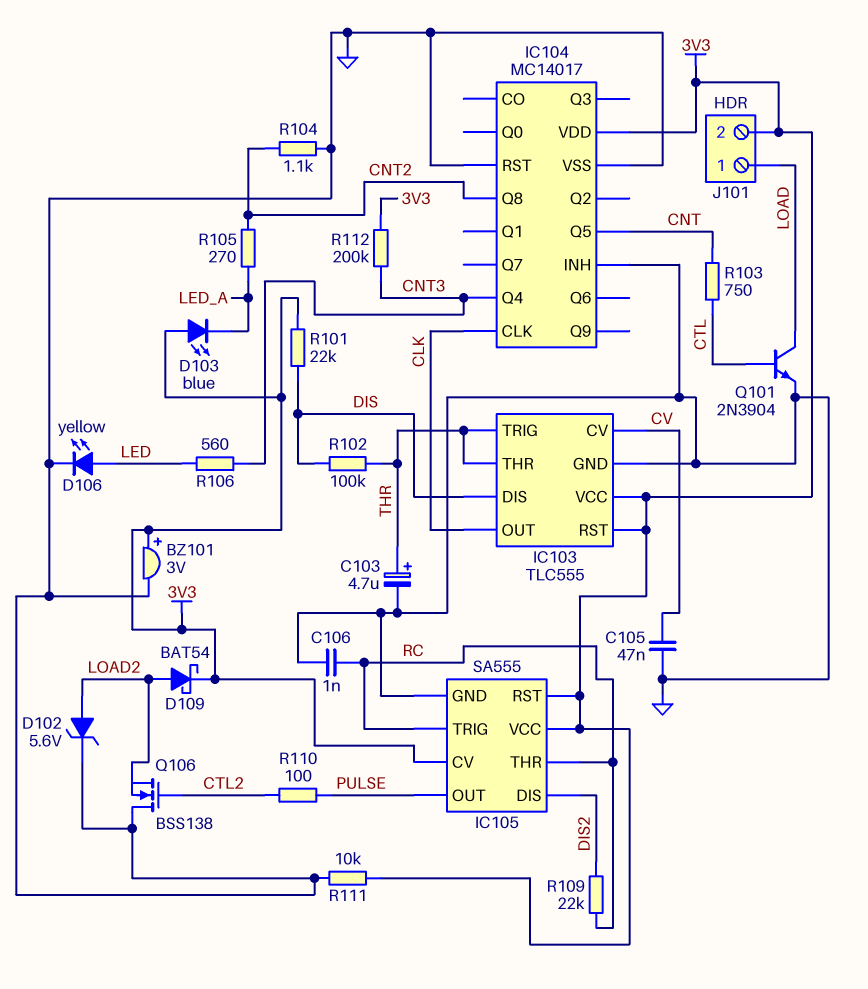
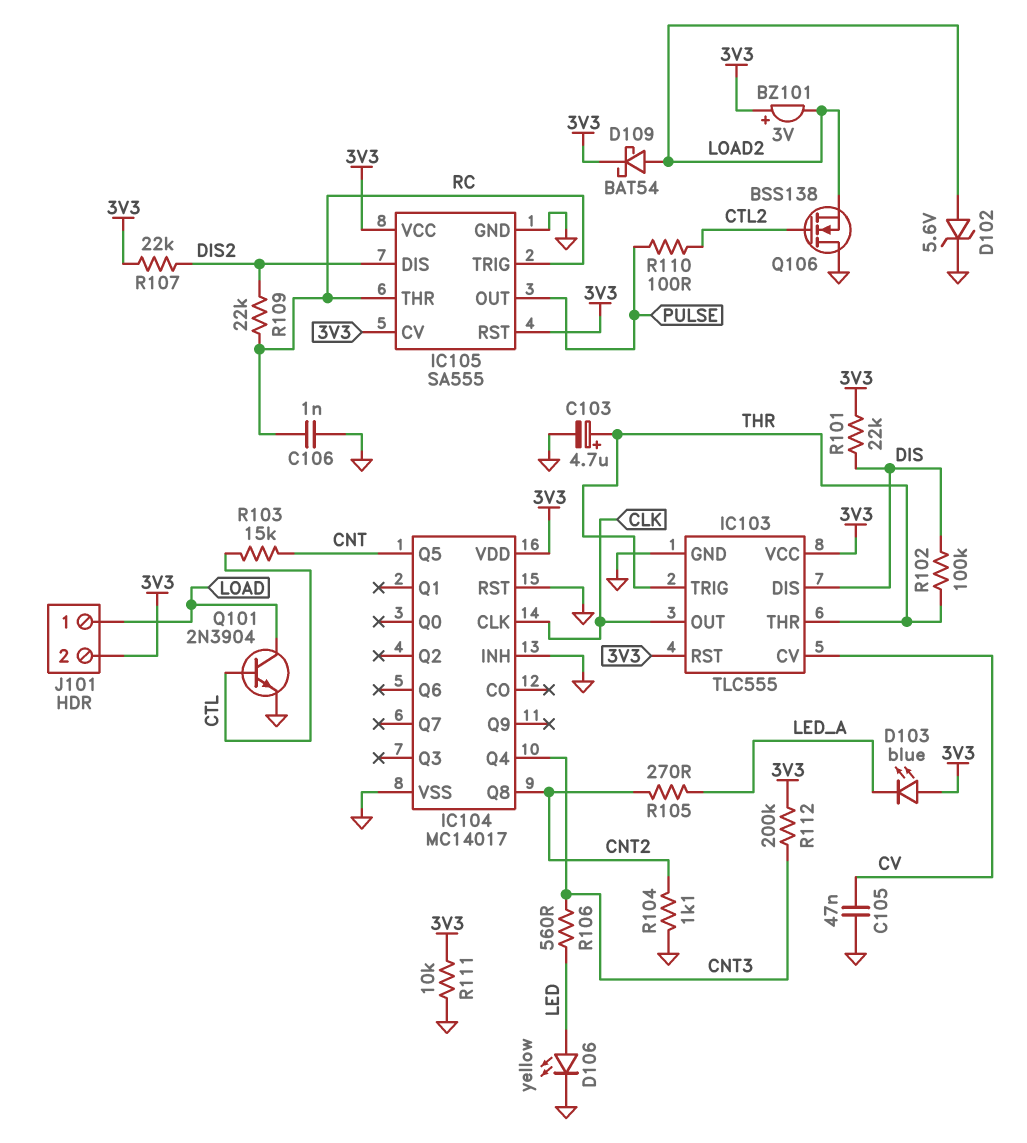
BZ101: buzzer 3V (plus 3V3, minus GND) -> buzzer 3V (plus 3V3, minus LOAD2)
R103: 750 (CNT, CTL) -> 15k (CNT, CTL)
R107: none -> 22k (3V3, DIS2)

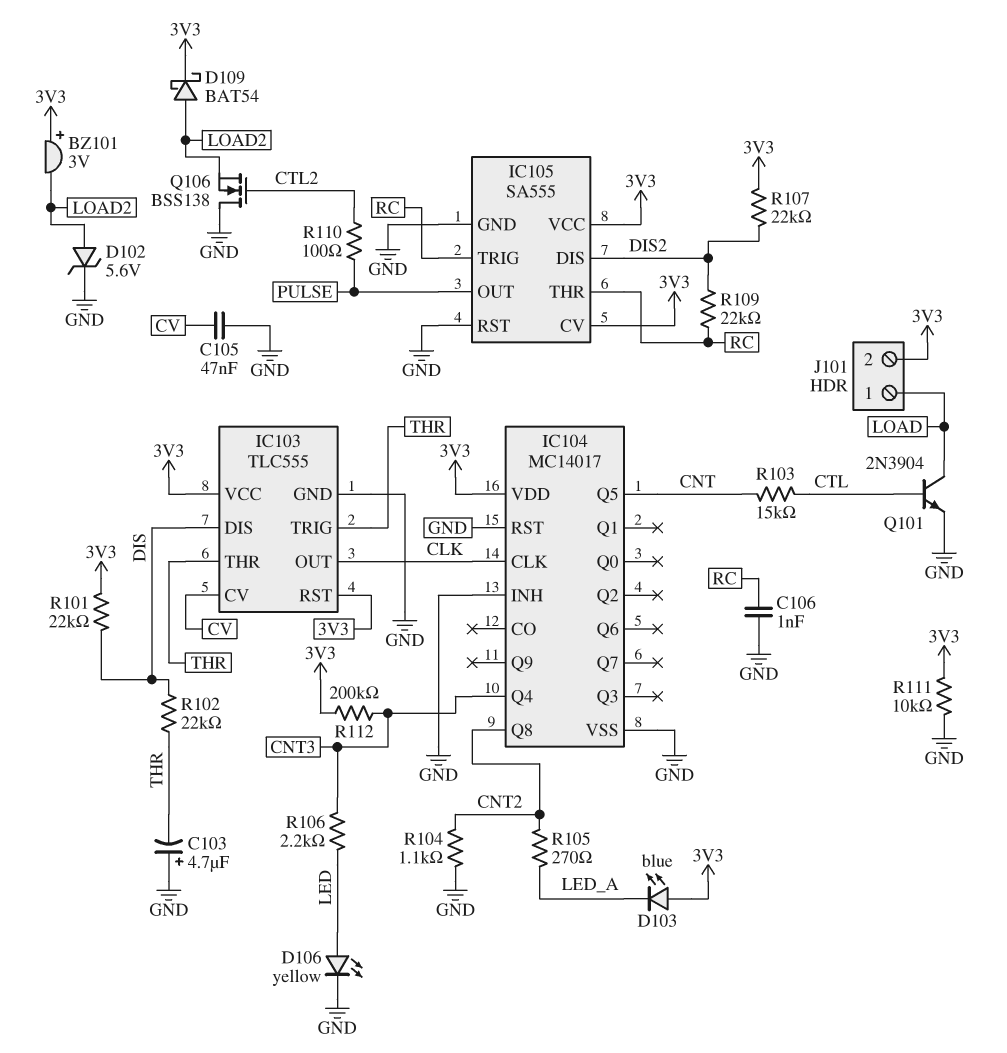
C103: 4.7uF (plus THR, minus GND) -> 4.7uF (plus GND, minus THR)
IC105 pin RST: 3V3 -> GND
R102: 100k (DIS, THR) -> 22k (DIS, THR)
R106: 560 (CNT3, LED) -> 2.2k (CNT3, LED)

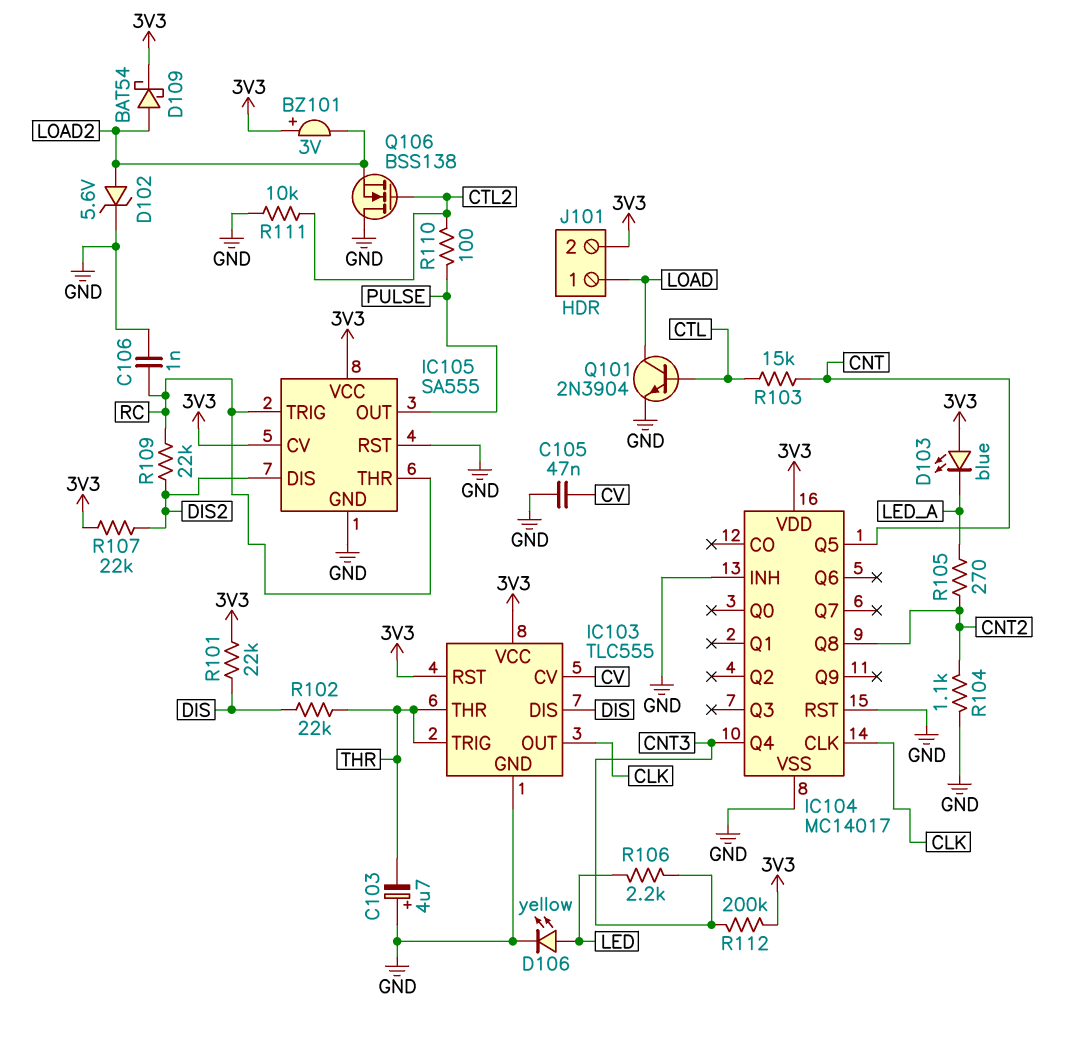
R111: 10k (3V3, GND) -> 10k (CTL2, GND)

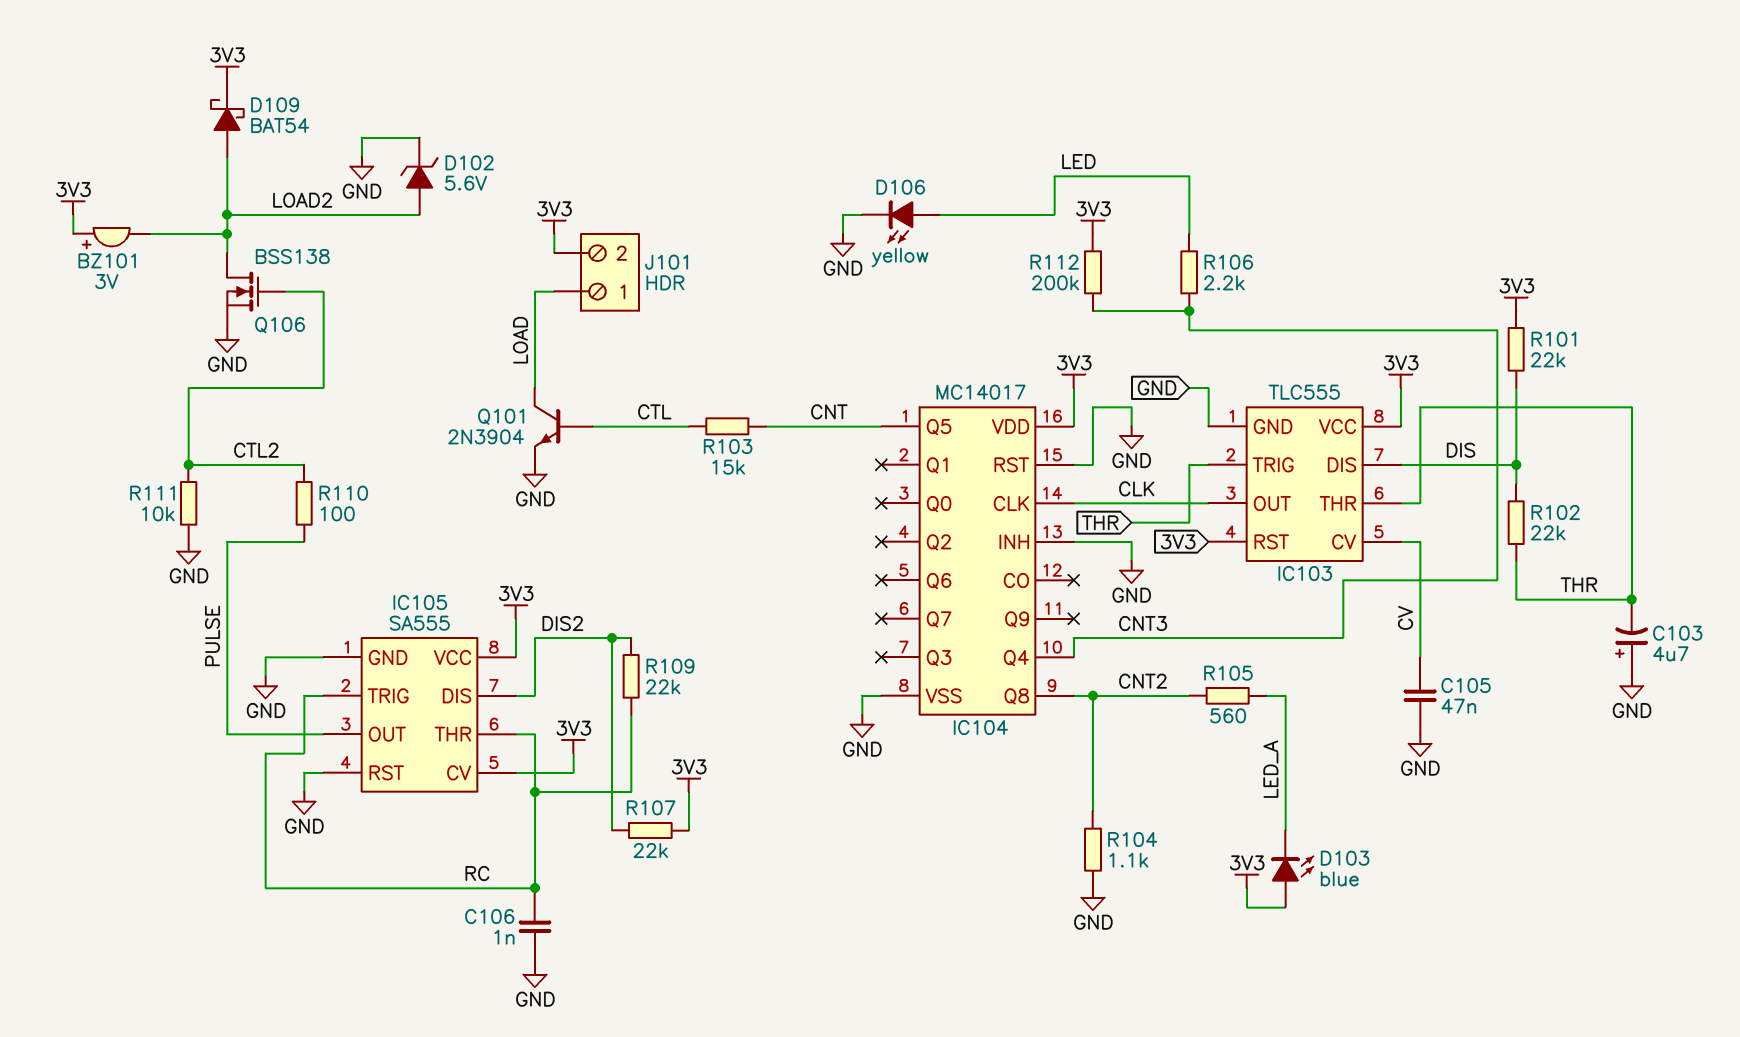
Q106: NMOS BSS138 (G CTL2, D GND, S LOAD2) -> NMOS BSS138 (G CTL2, D LOAD2, S GND)
R105: 270 (CNT2, LED_A) -> 560 (CNT2, LED_A)

